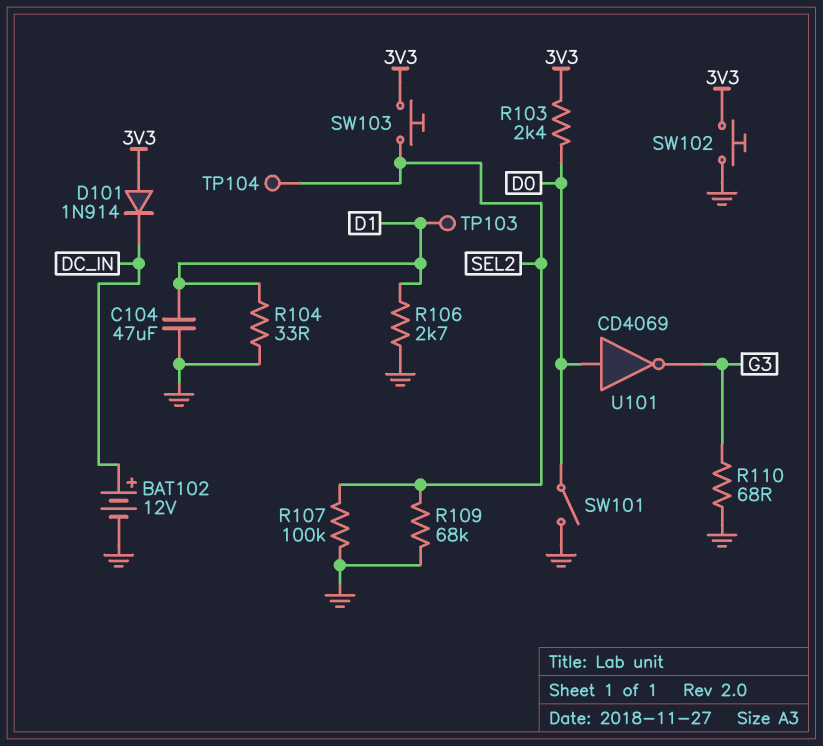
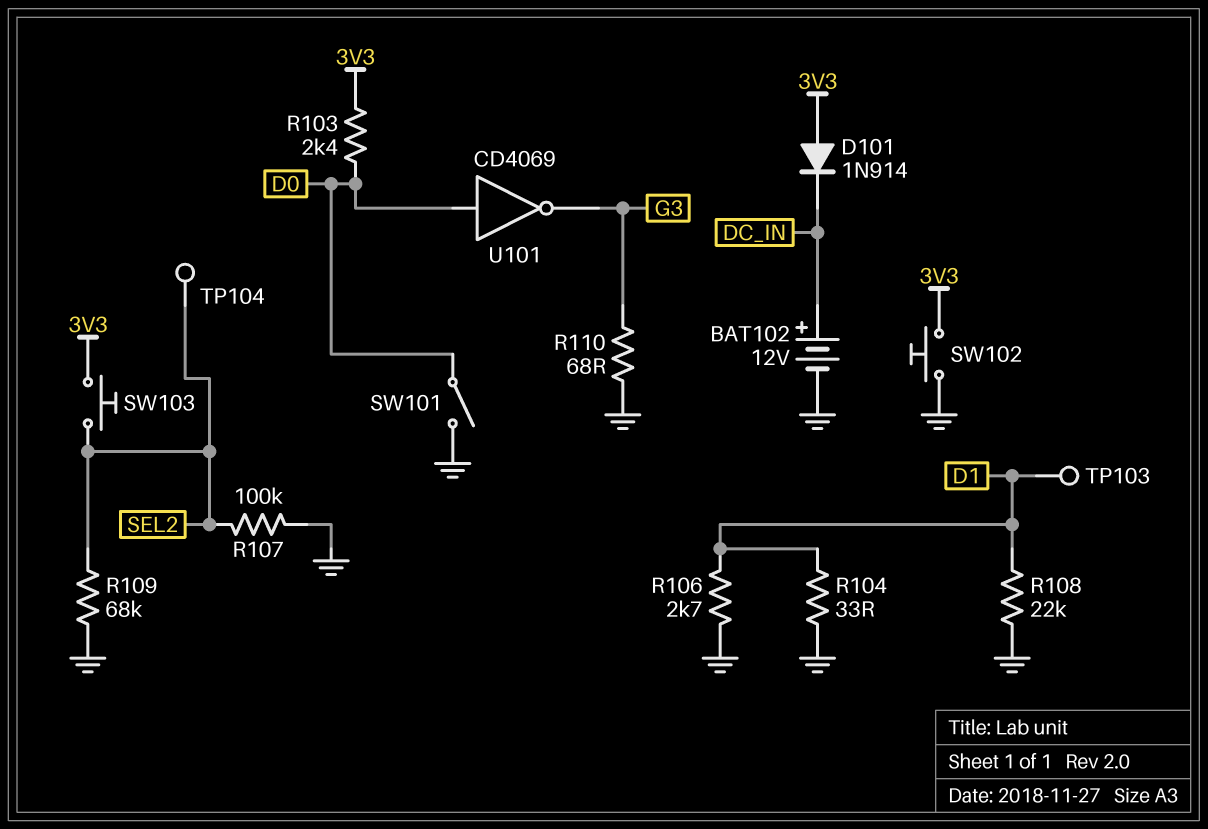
C104: 47uF (D1, GND) -> none
R108: none -> 22k (D1, GND)

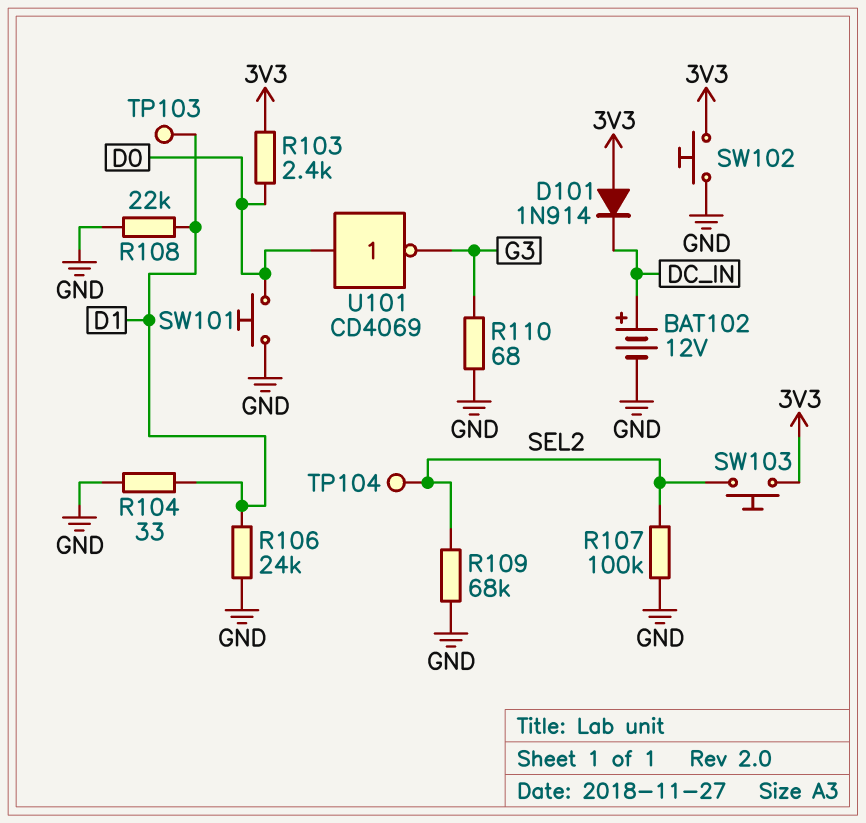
R106: 2.7k (D1, GND) -> 24k (D1, GND)
SW101: switch (D0, GND) -> button (D0, GND)

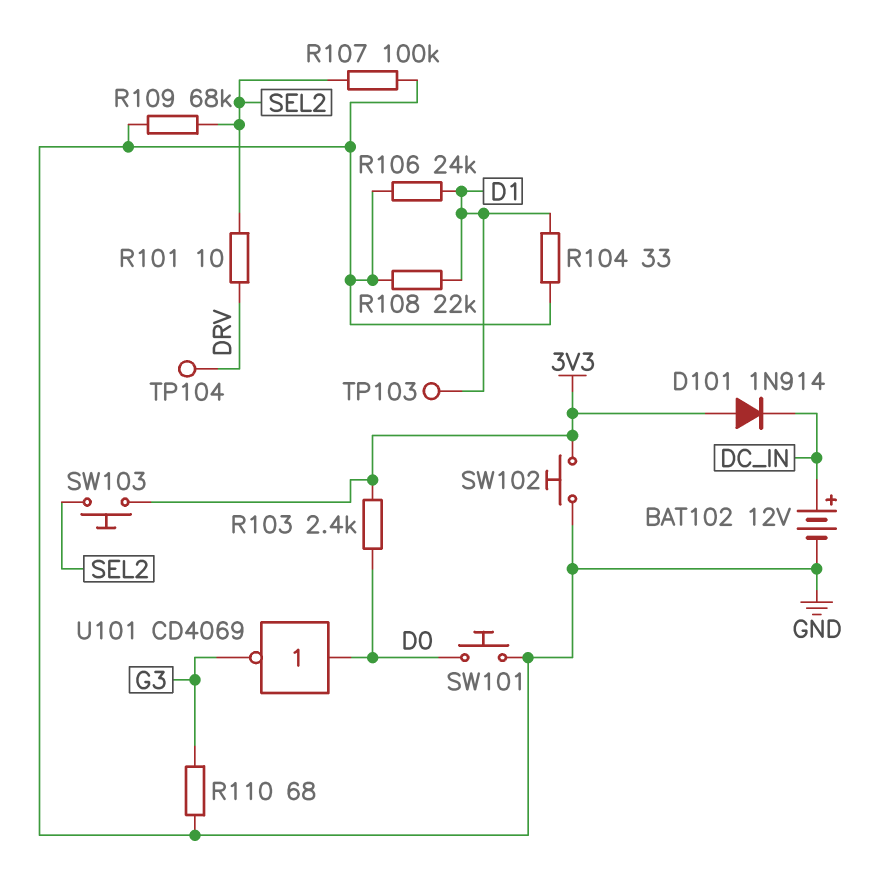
R101: none -> 10 (DRV, SEL2)
TP104: test point (SEL2) -> test point (DRV)

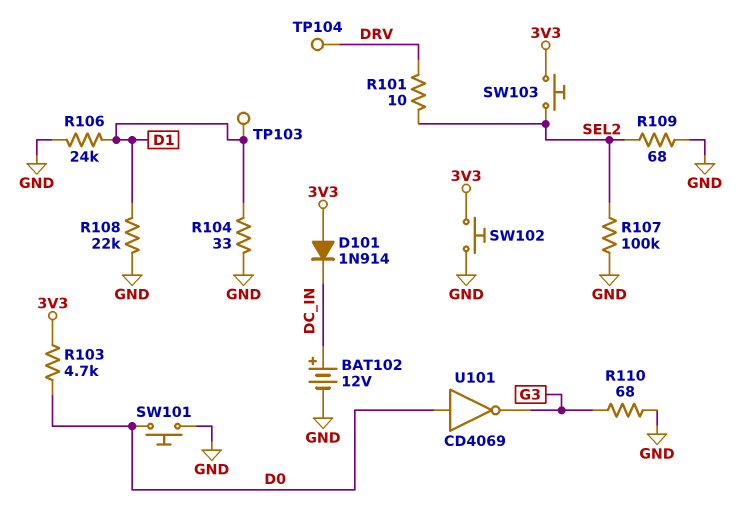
R103: 2.4k (3V3, D0) -> 4.7k (3V3, D0)
R109: 68k (GND, SEL2) -> 68 (GND, SEL2)

